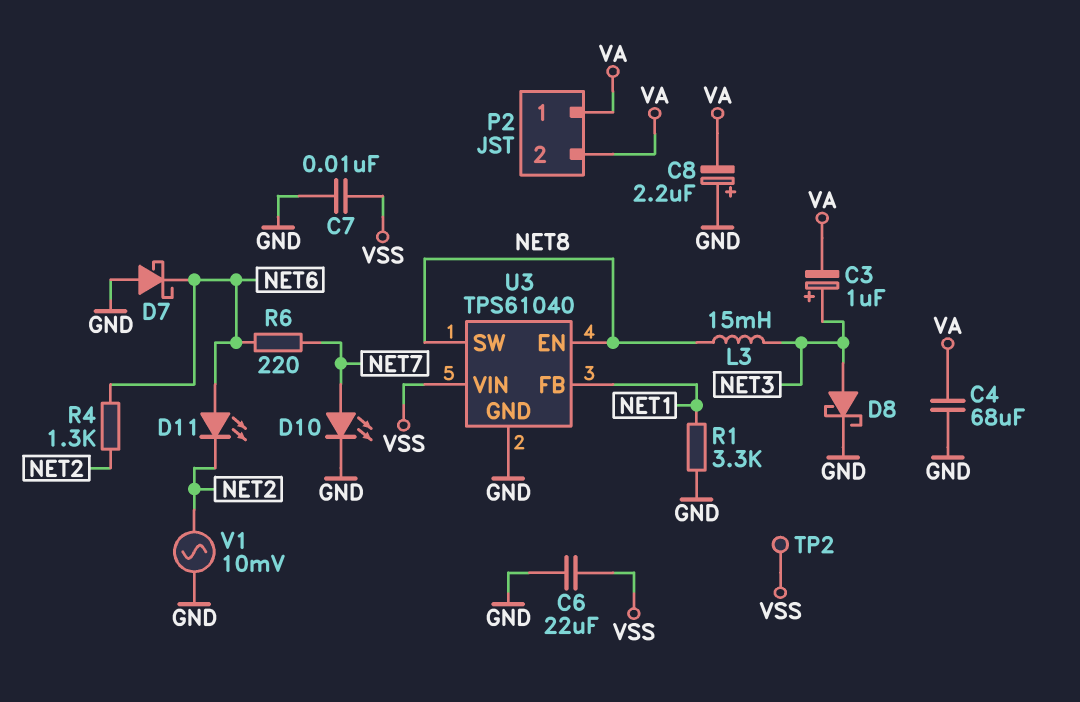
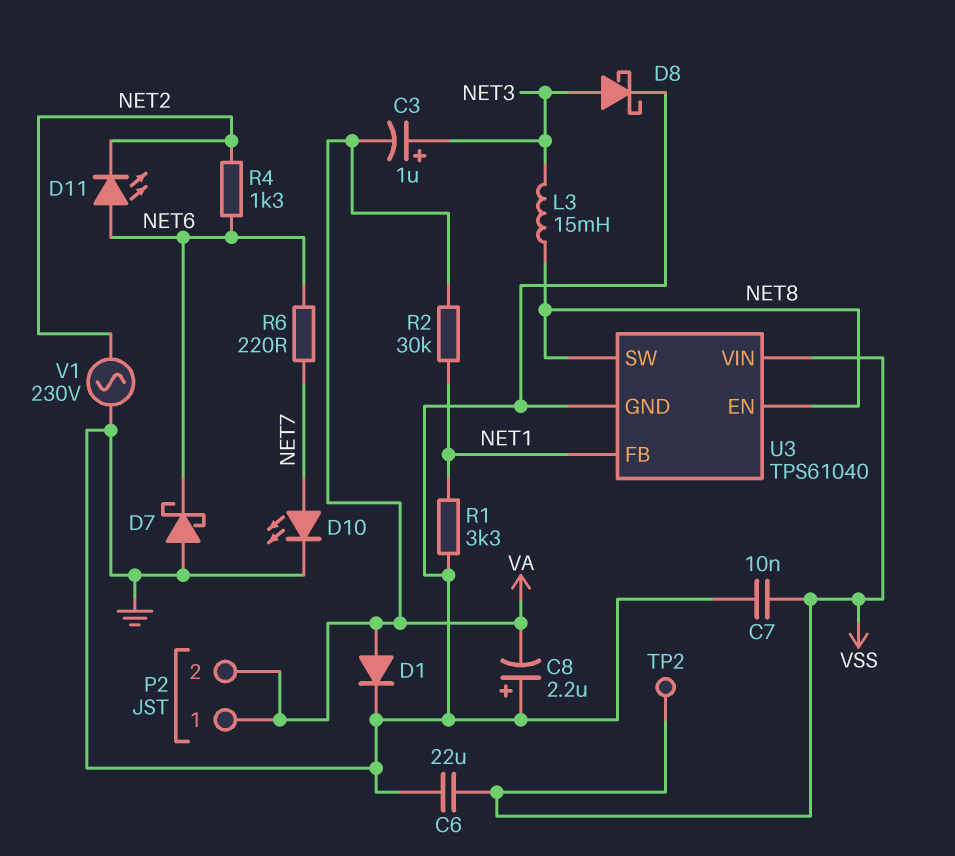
C4: 68uF (GND, VA) -> none
D1: none -> diode (A VA, K GND)
R2: none -> 30k (NET1, VA)
V1: AC 10mV (GND, NET2) -> AC 230V (GND, NET2)

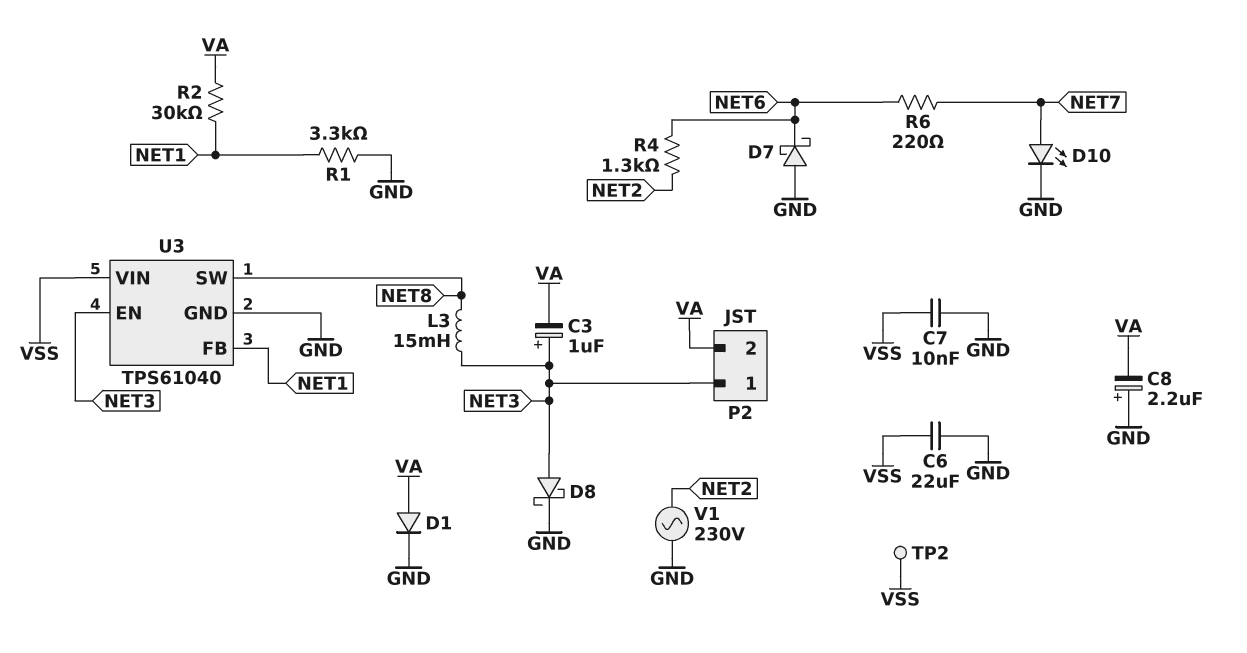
D11: LED (A NET6, K NET2) -> none
P2 pin 1: VA -> NET3
U3 pin EN: NET8 -> NET3

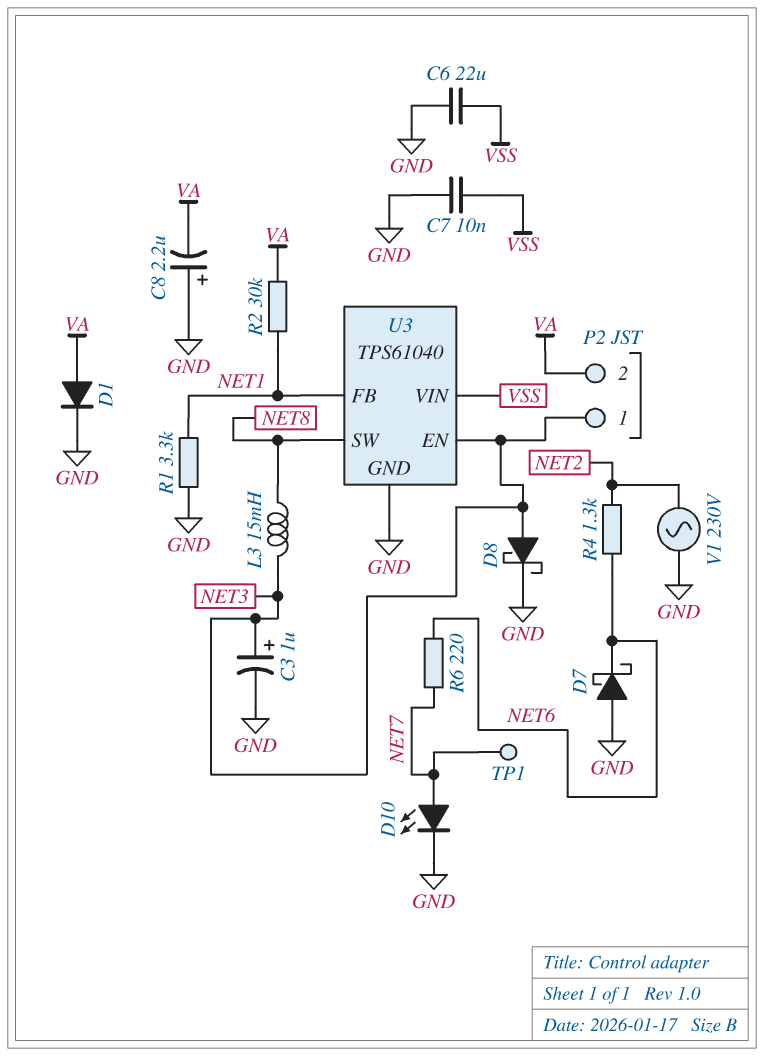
C3: 1uF (plus NET3, minus VA) -> 1uF (plus NET3, minus GND)
TP1: none -> test point (NET7)
TP2: test point (VSS) -> none

